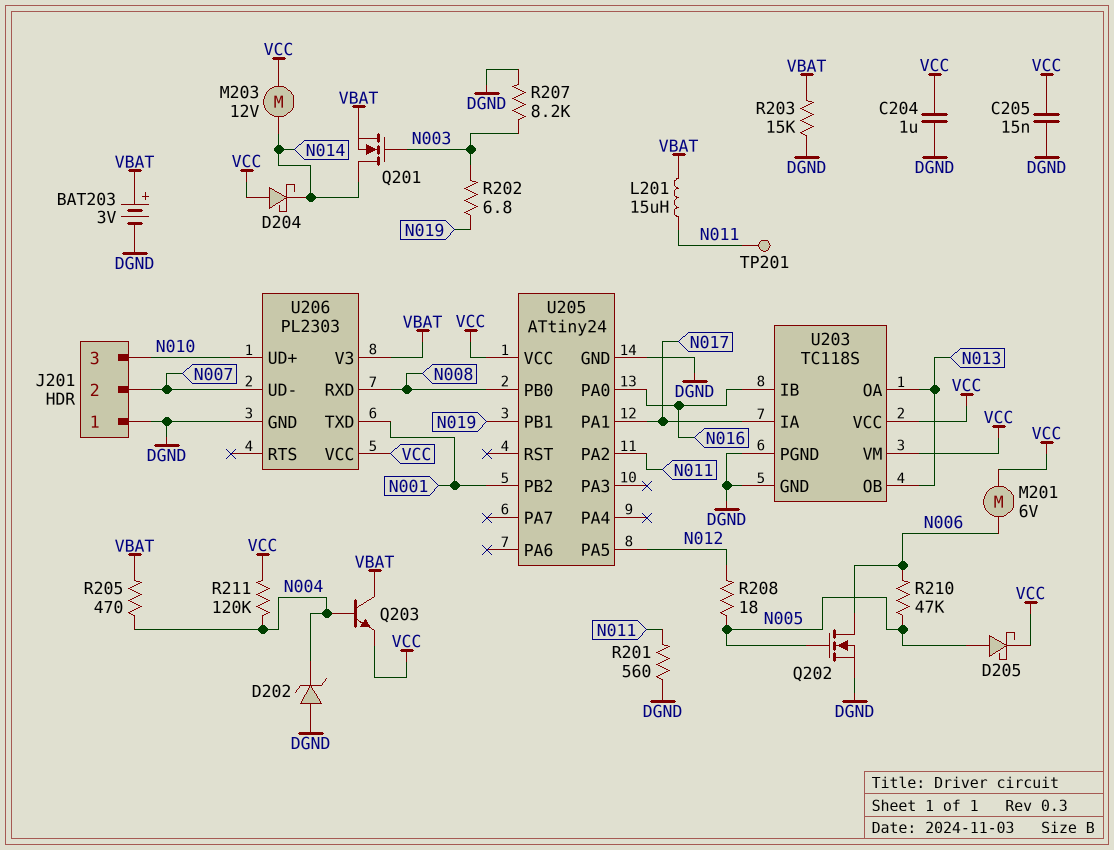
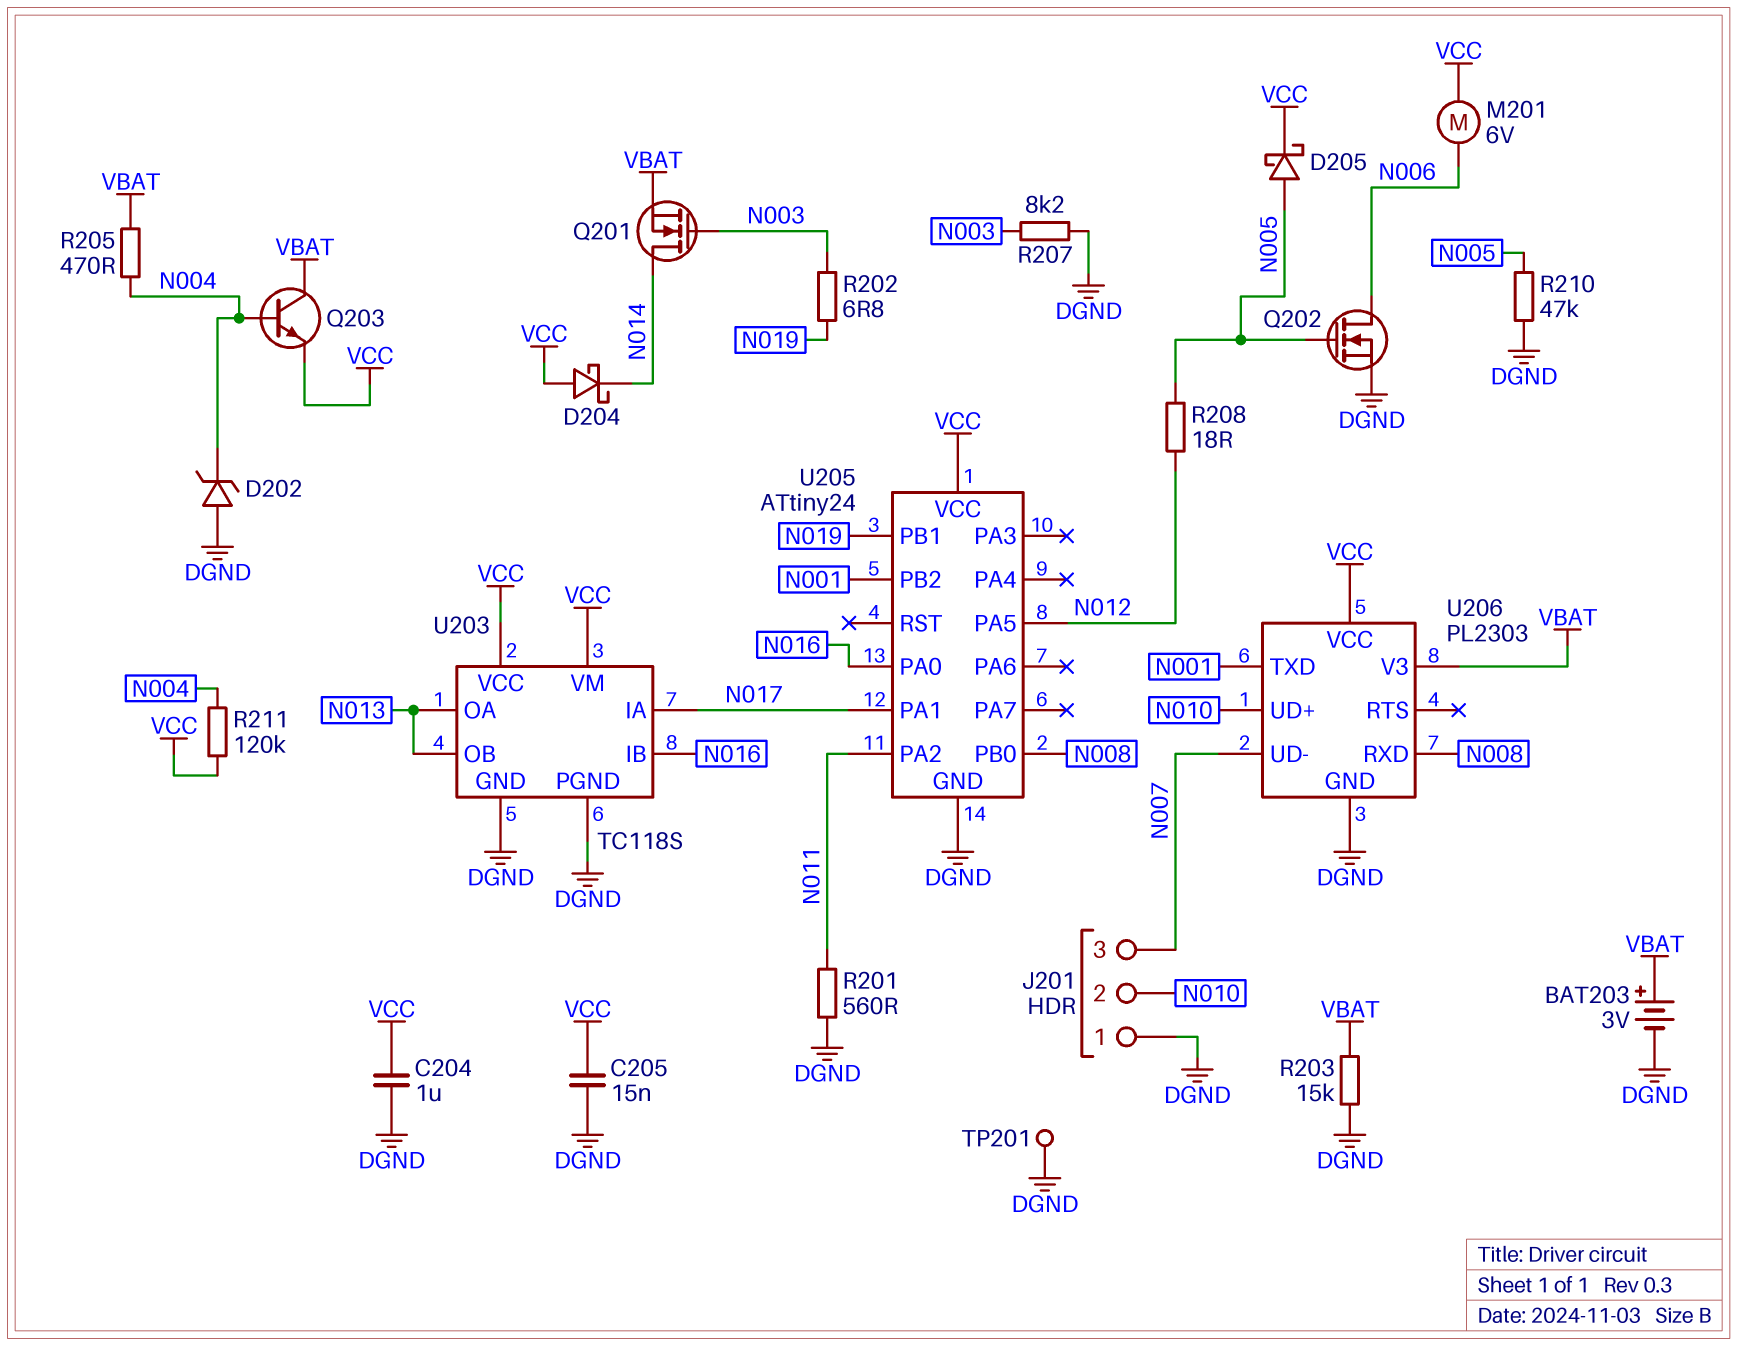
J201 pin 2: N007 -> N010
J201 pin 3: N010 -> N007
L201: 15uH (N011, VBAT) -> none
M203: motor 12V (N014, VCC) -> none
R210: 47k (N005, N006) -> 47k (DGND, N005)
TP201: test point (N011) -> test point (DGND)

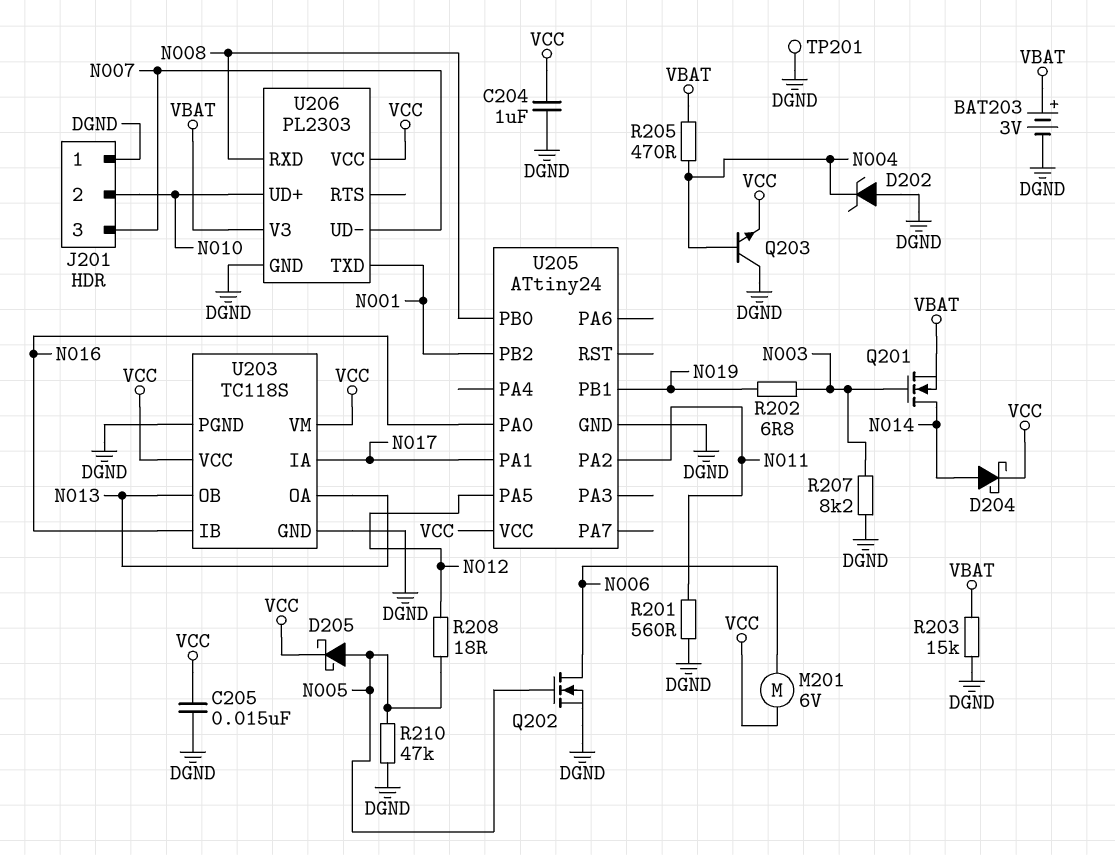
D204: schottky (A VCC, K N014) -> schottky (A N014, K VCC)
Q203: NPN (B N004, C VBAT, E VCC) -> NPN (B N004, C DGND, E VCC)
R211: 120k (N004, VCC) -> none

